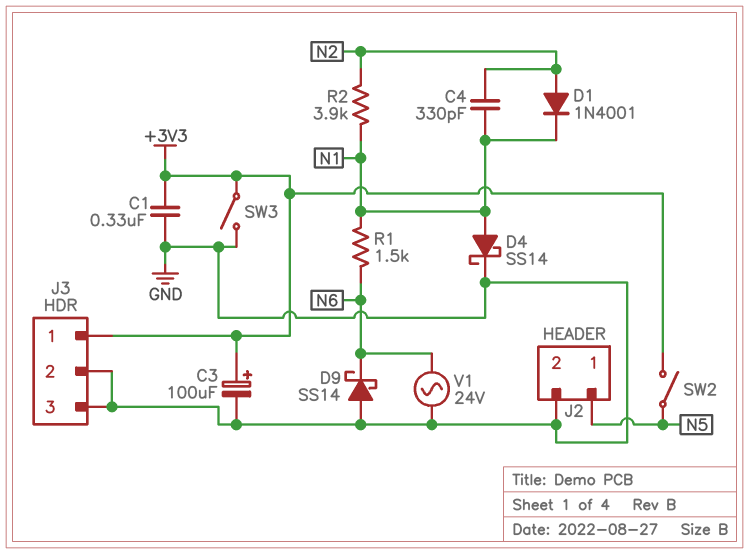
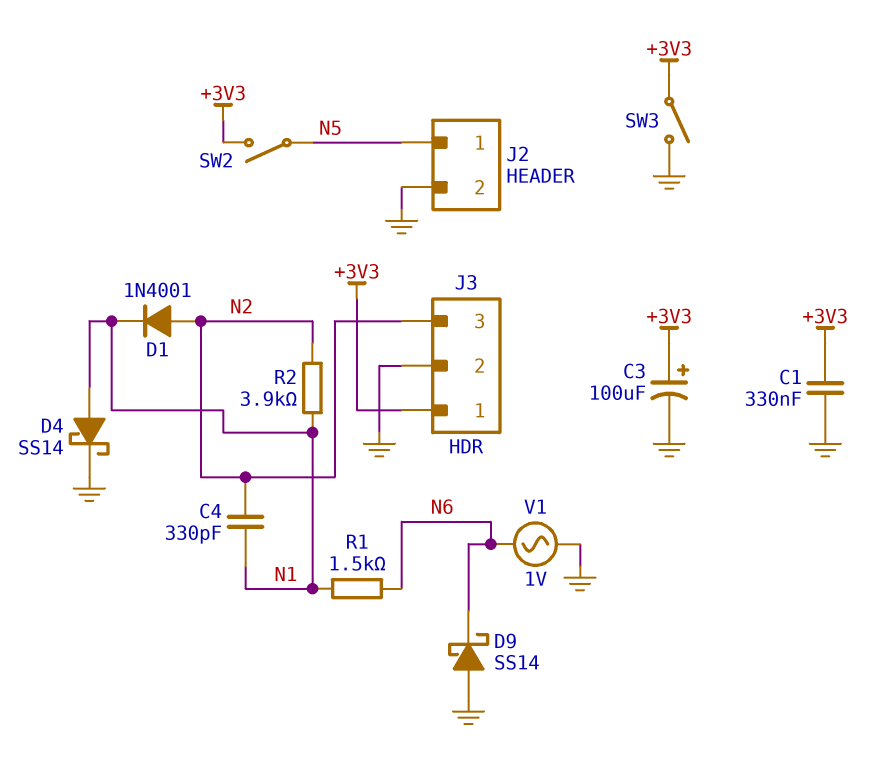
J3 pin 3: GND -> N2
V1: AC 24V (GND, N6) -> AC 1V (GND, N6)

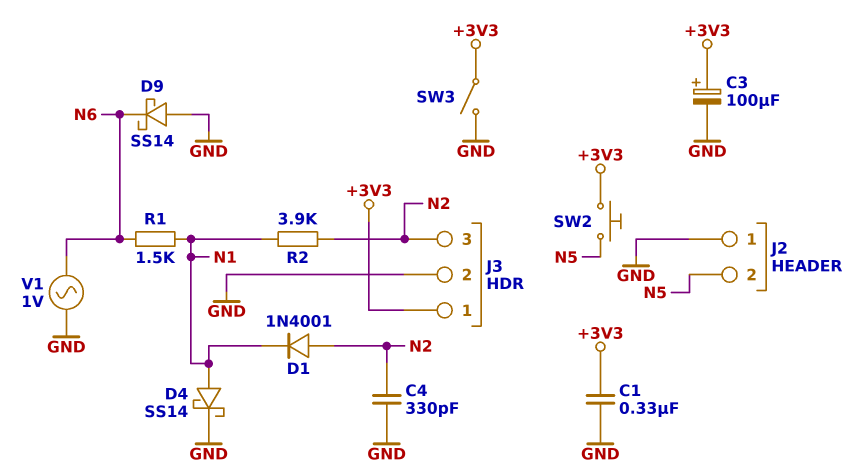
C4: 330pF (N1, N2) -> 330pF (GND, N2)
J2 pin 1: N5 -> GND
J2 pin 2: GND -> N5
SW2: switch (+3V3, N5) -> button (+3V3, N5)

